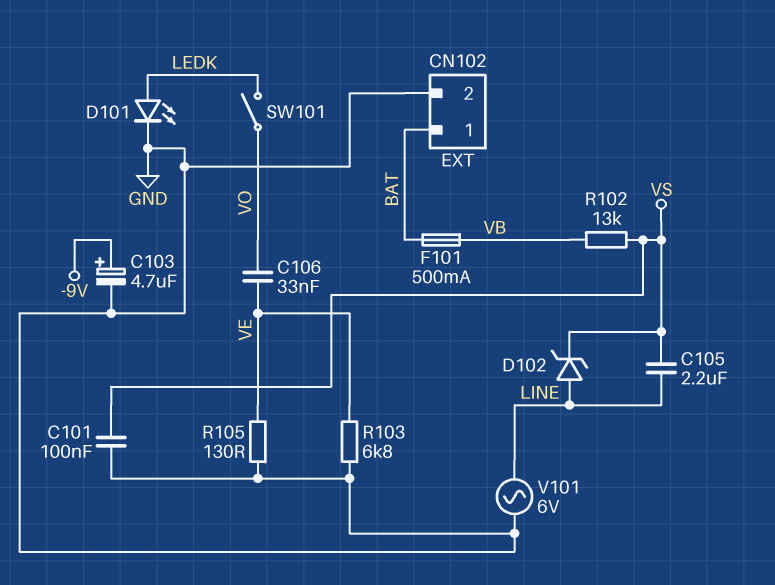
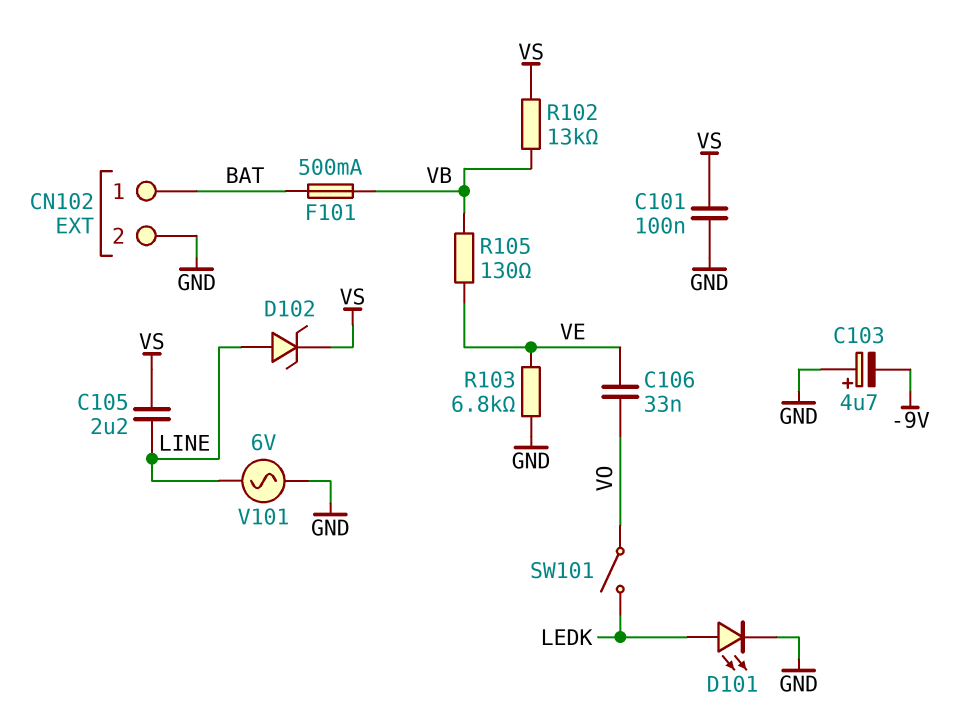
C103: 4.7uF (plus -9V, minus GND) -> 4.7uF (plus GND, minus -9V)
R105: 130 (GND, VE) -> 130 (VB, VE)

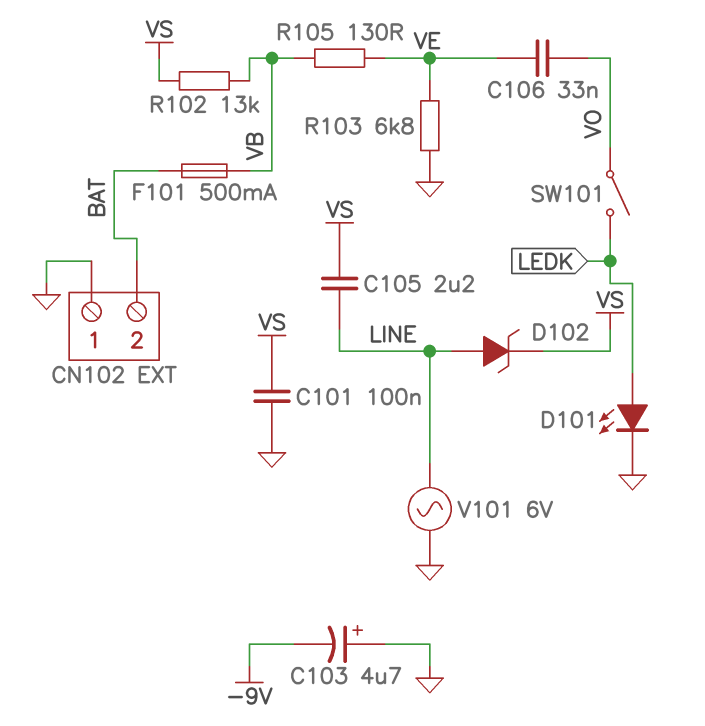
CN102 pin 1: BAT -> GND
CN102 pin 2: GND -> BAT

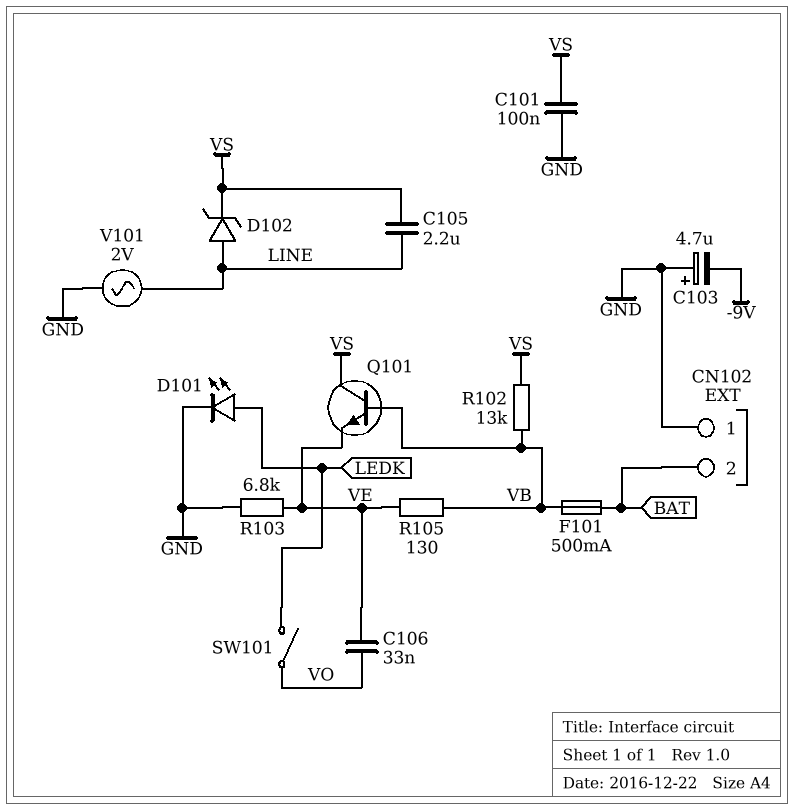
Q101: none -> NPN (B VB, C VS, E VE)
V101: AC 6V (GND, LINE) -> AC 2V (GND, LINE)

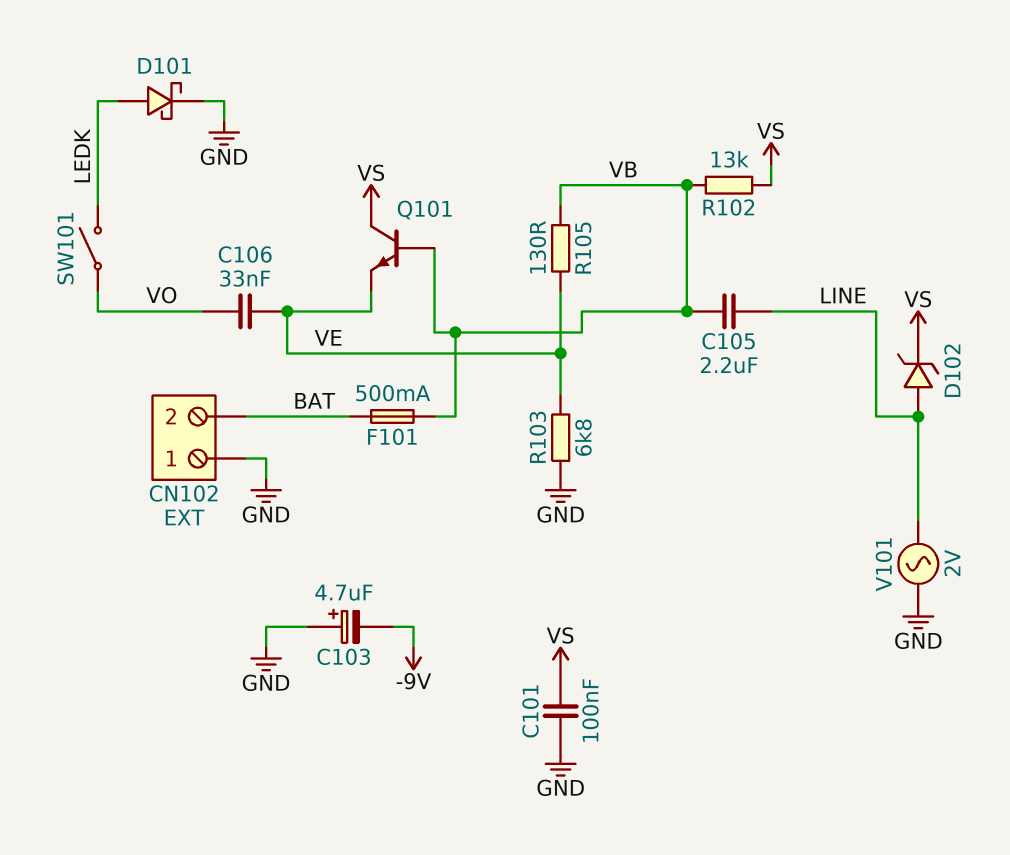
C105: 2.2uF (LINE, VS) -> 2.2uF (LINE, VB)
D101: LED (A LEDK, K GND) -> schottky (A LEDK, K GND)

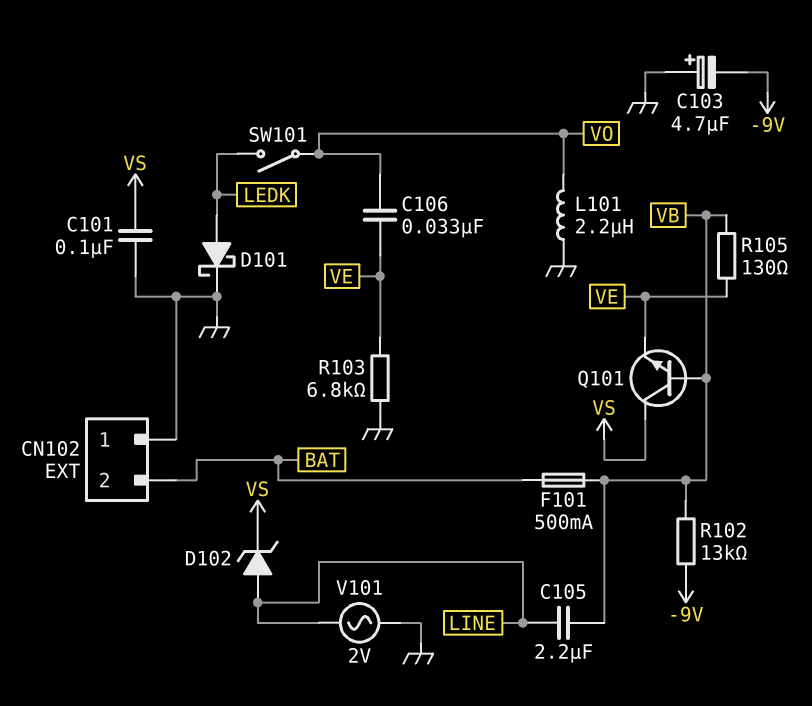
L101: none -> 2.2uH (GND, VO)
R102: 13k (VB, VS) -> 13k (-9V, VB)

